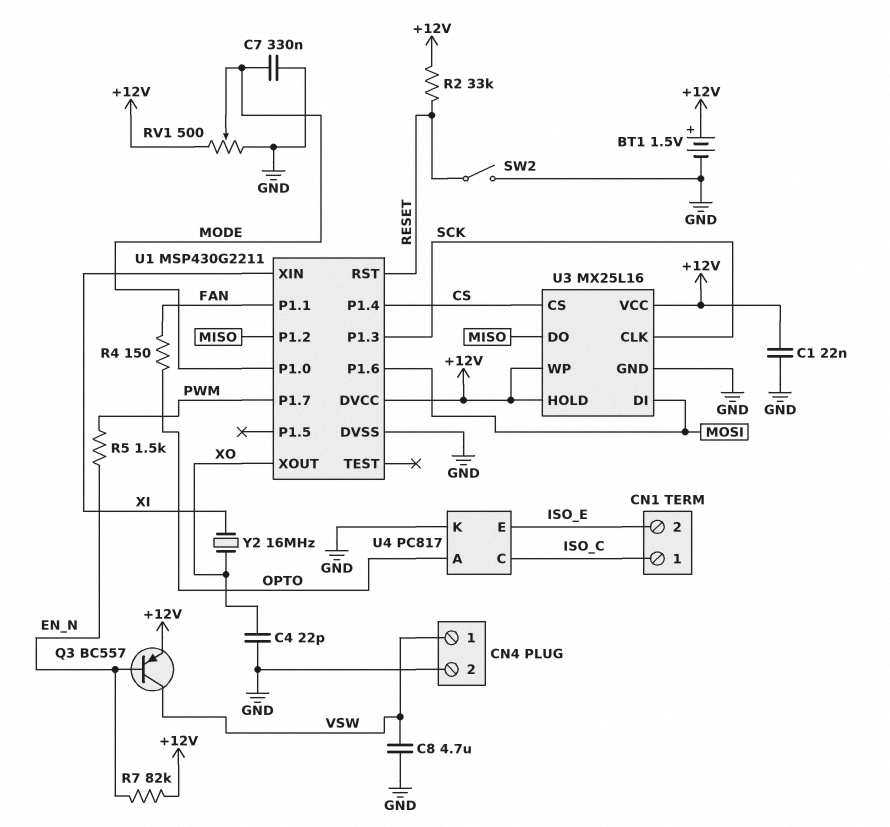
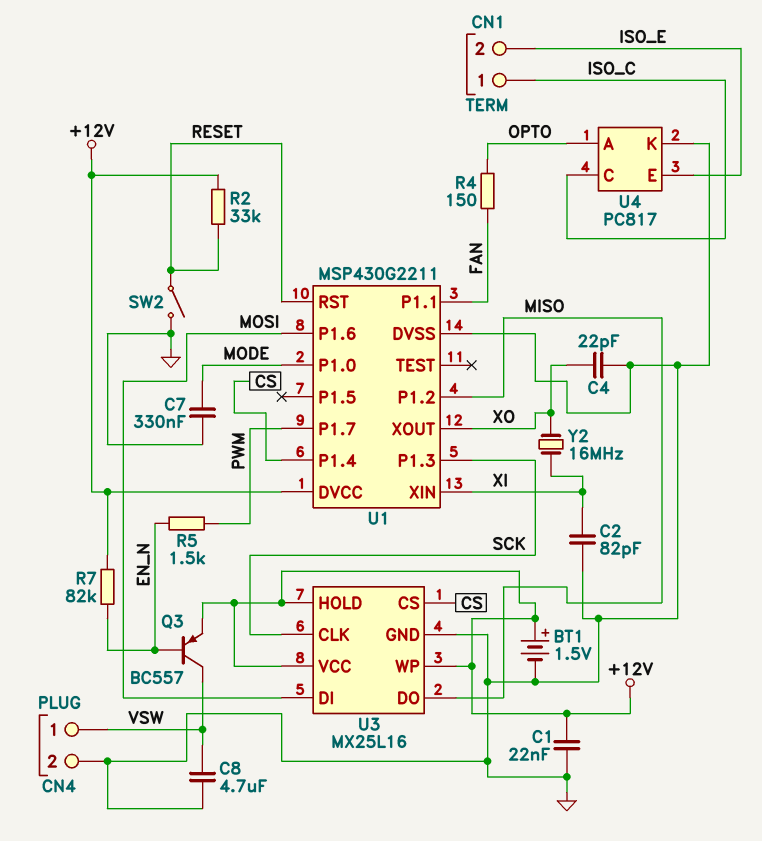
C2: none -> 82pF (GND, XI)
RV1: 500 (+12V, GND, wiper MODE) -> none

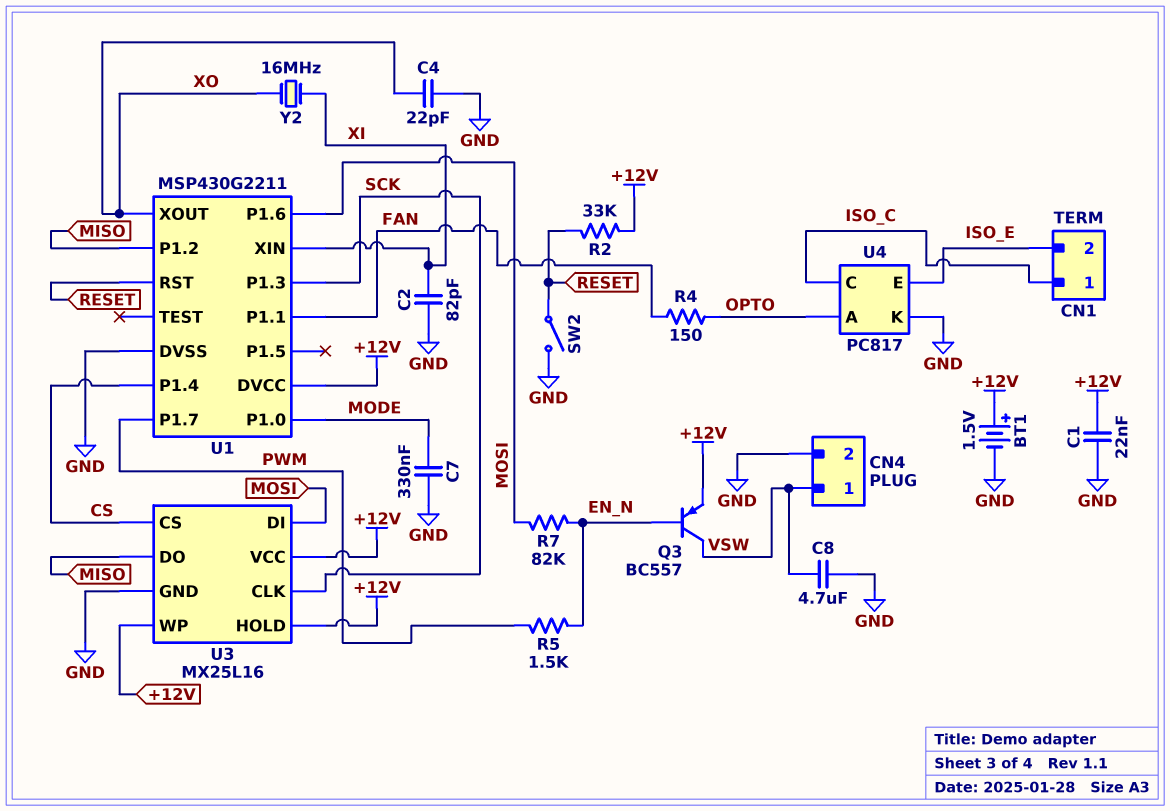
R7: 82k (+12V, EN_N) -> 82k (EN_N, MOSI)

